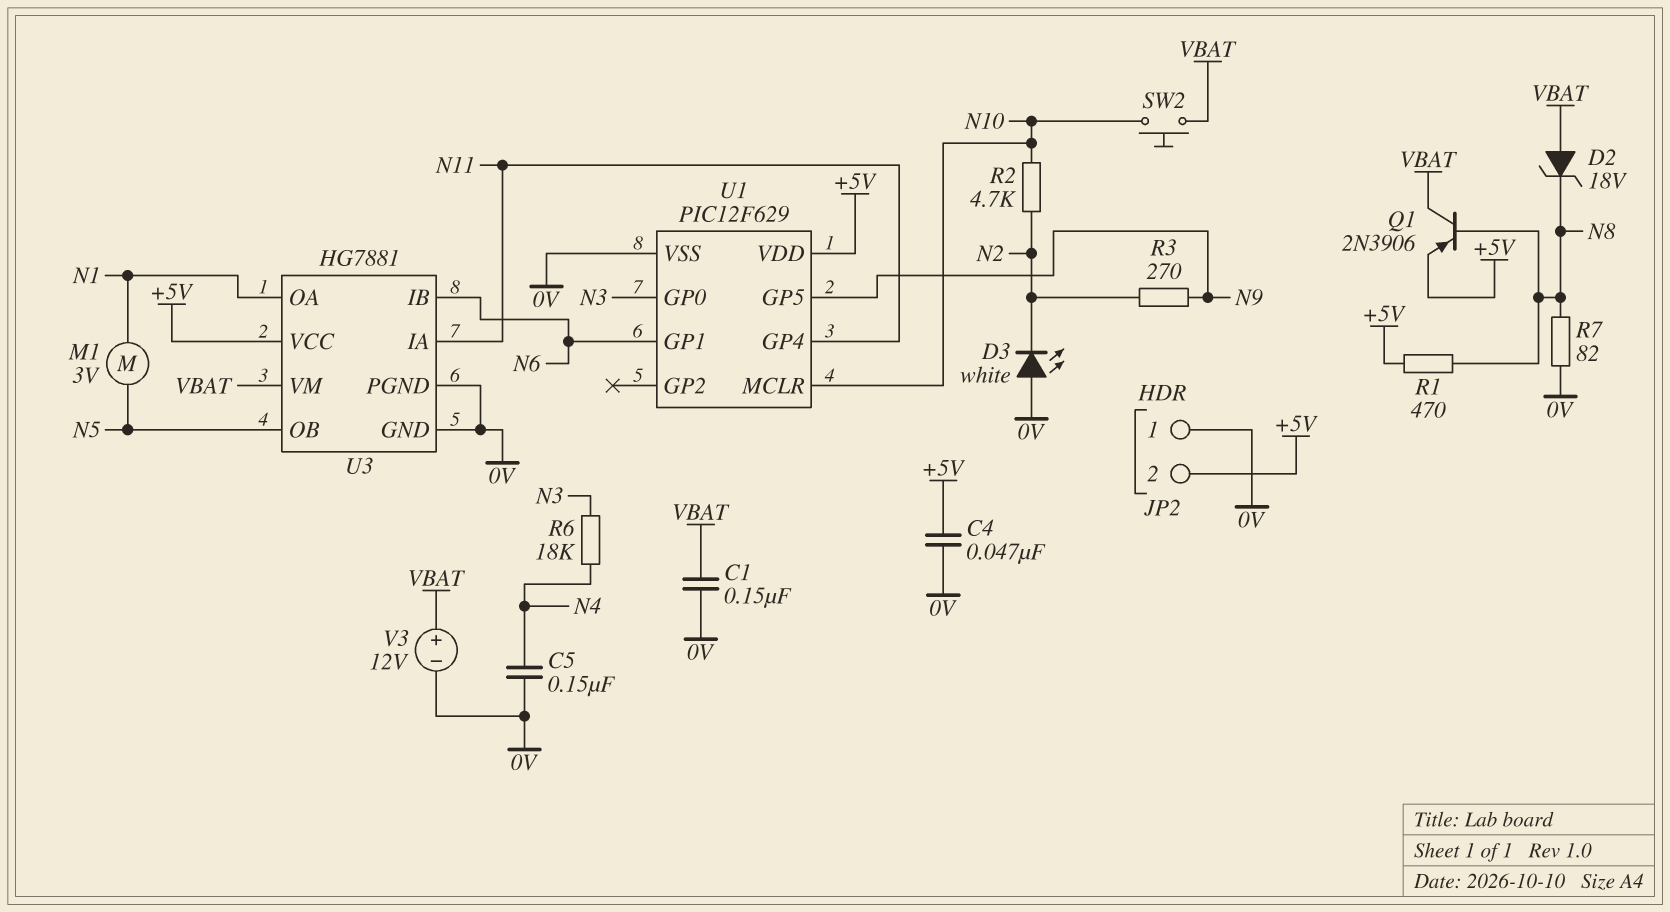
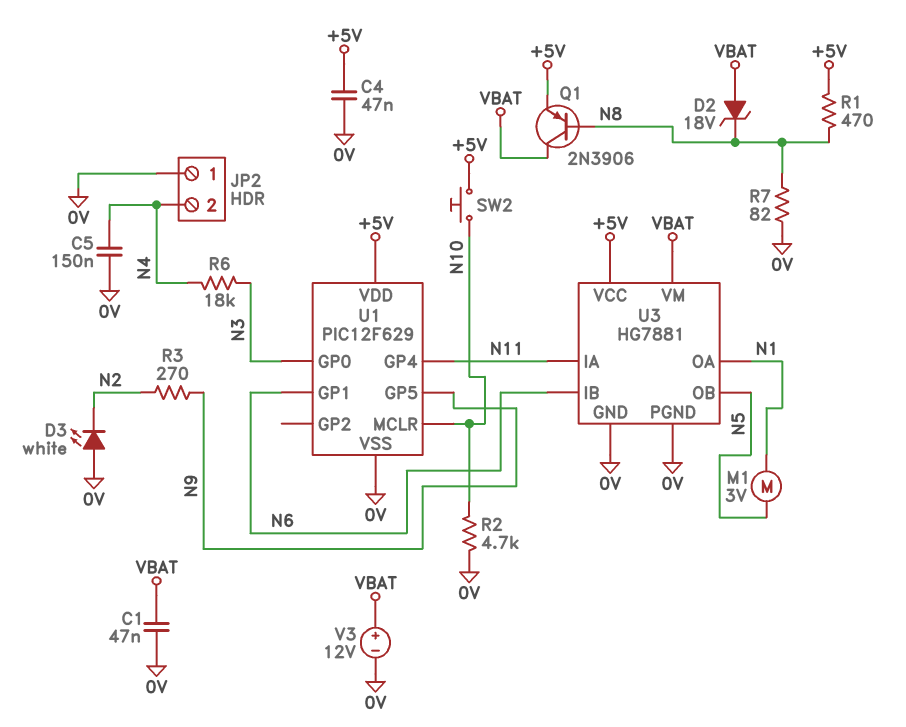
C1: 150nF (0V, VBAT) -> 47nF (0V, VBAT)
JP2 pin 2: +5V -> N4
R2: 4.7k (N2, N10) -> 4.7k (0V, N10)
SW2: button (N10, VBAT) -> button (+5V, N10)

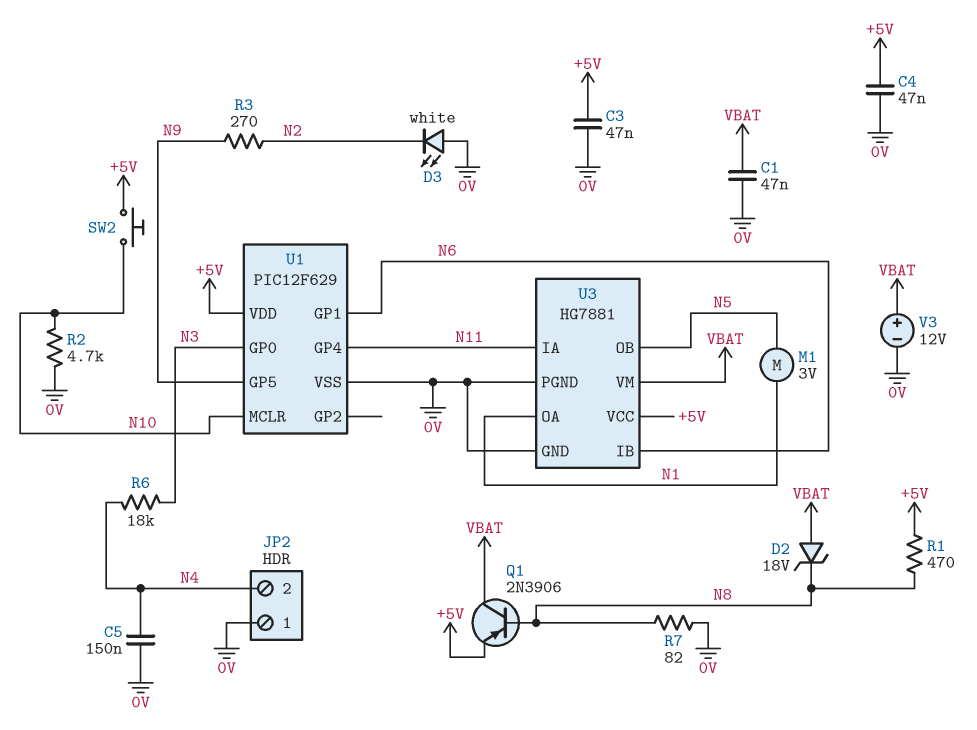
C3: none -> 47nF (+5V, 0V)

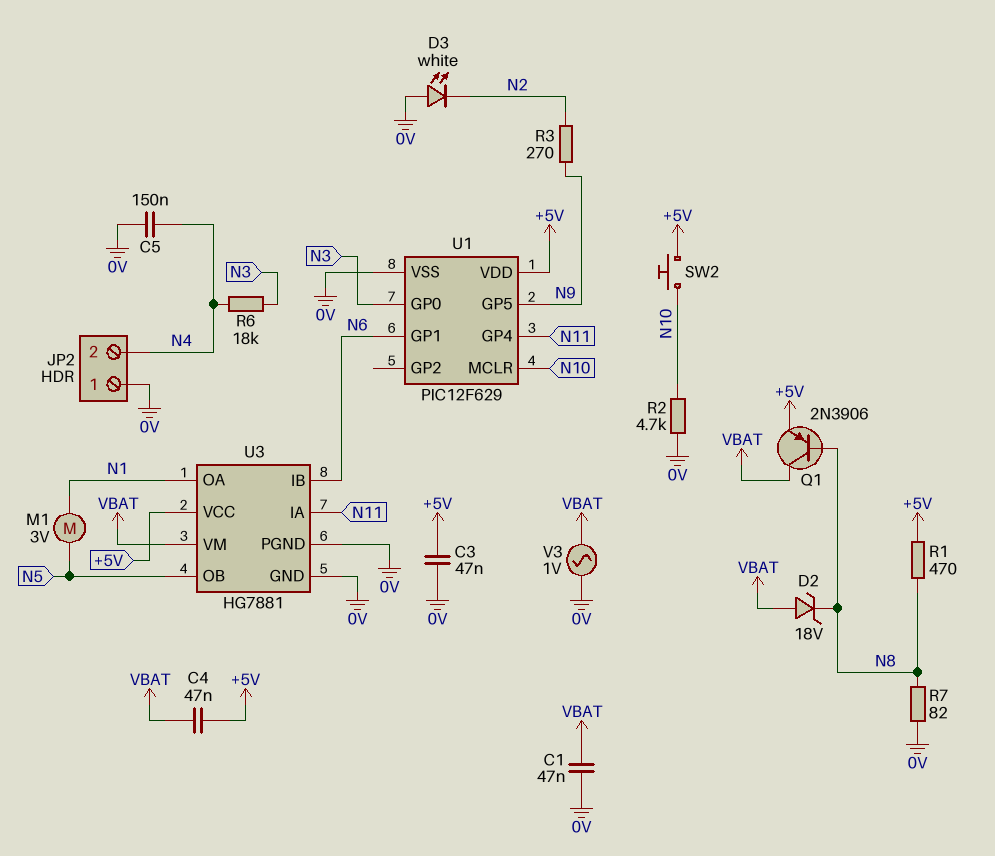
C4: 47nF (+5V, 0V) -> 47nF (+5V, VBAT)
V3: 12V (plus VBAT, minus 0V) -> AC 1V (0V, VBAT)

